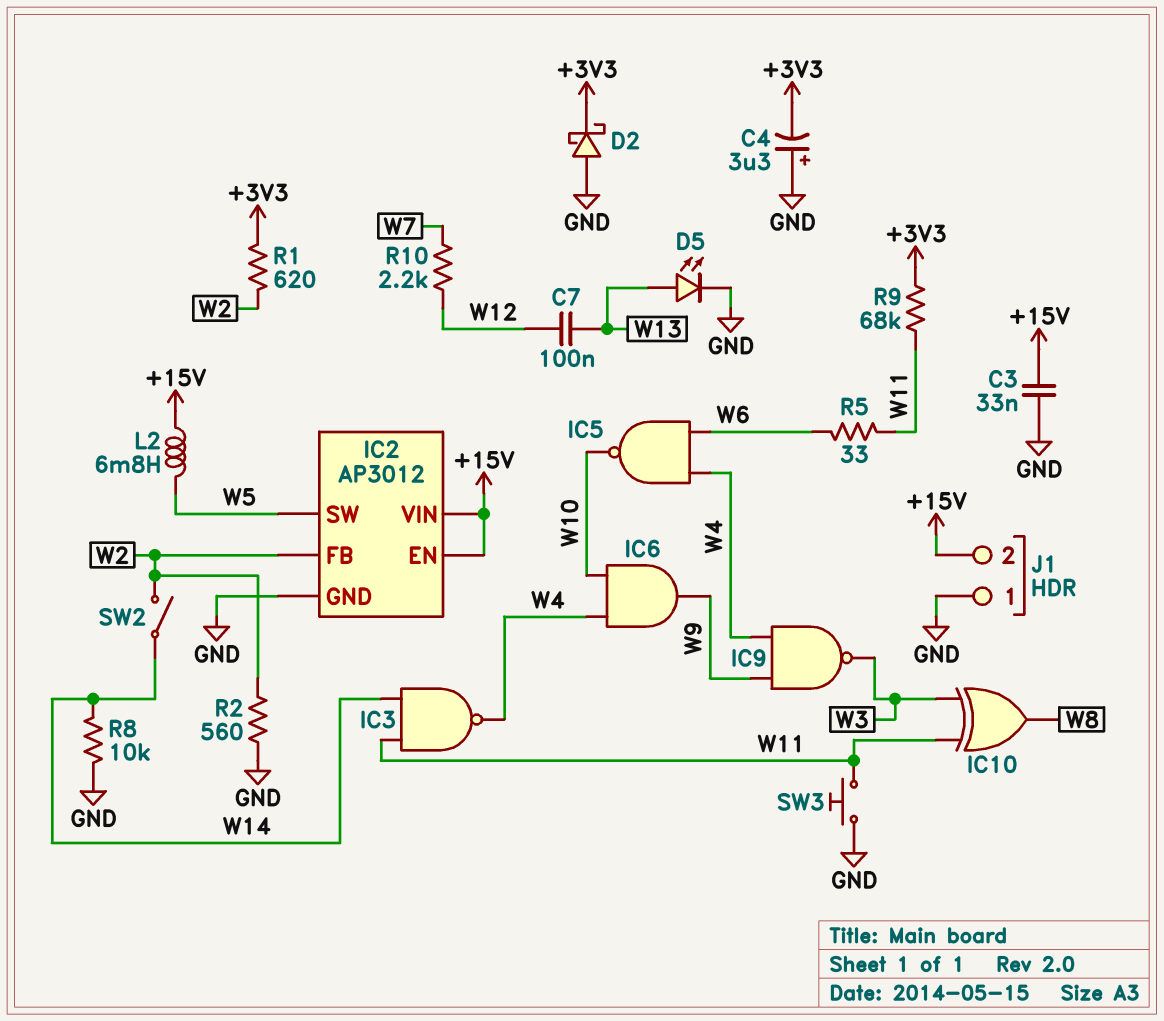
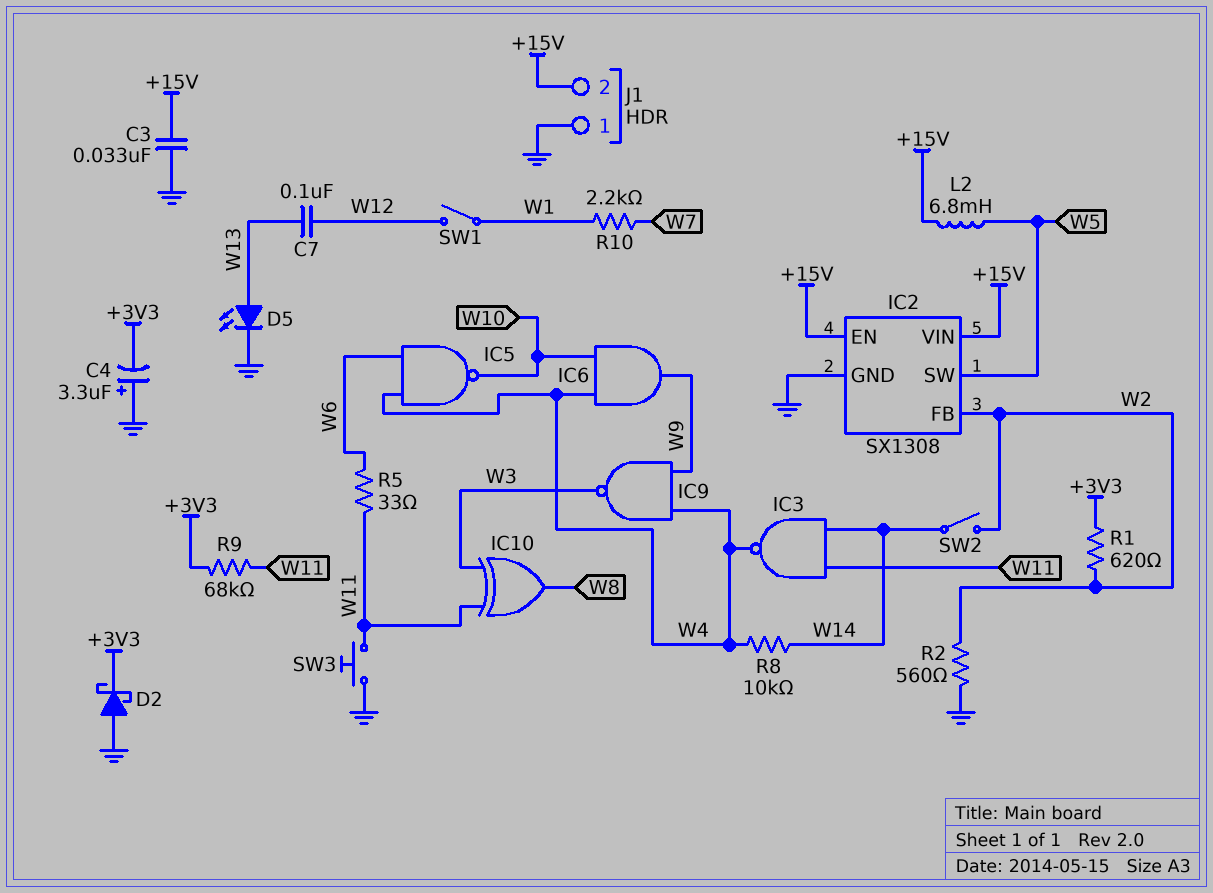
IC2: AP3012 -> SX1308
R8: 10k (GND, W14) -> 10k (W4, W14)
R10: 2.2k (W7, W12) -> 2.2k (W1, W7)
SW1: none -> switch (W1, W12)

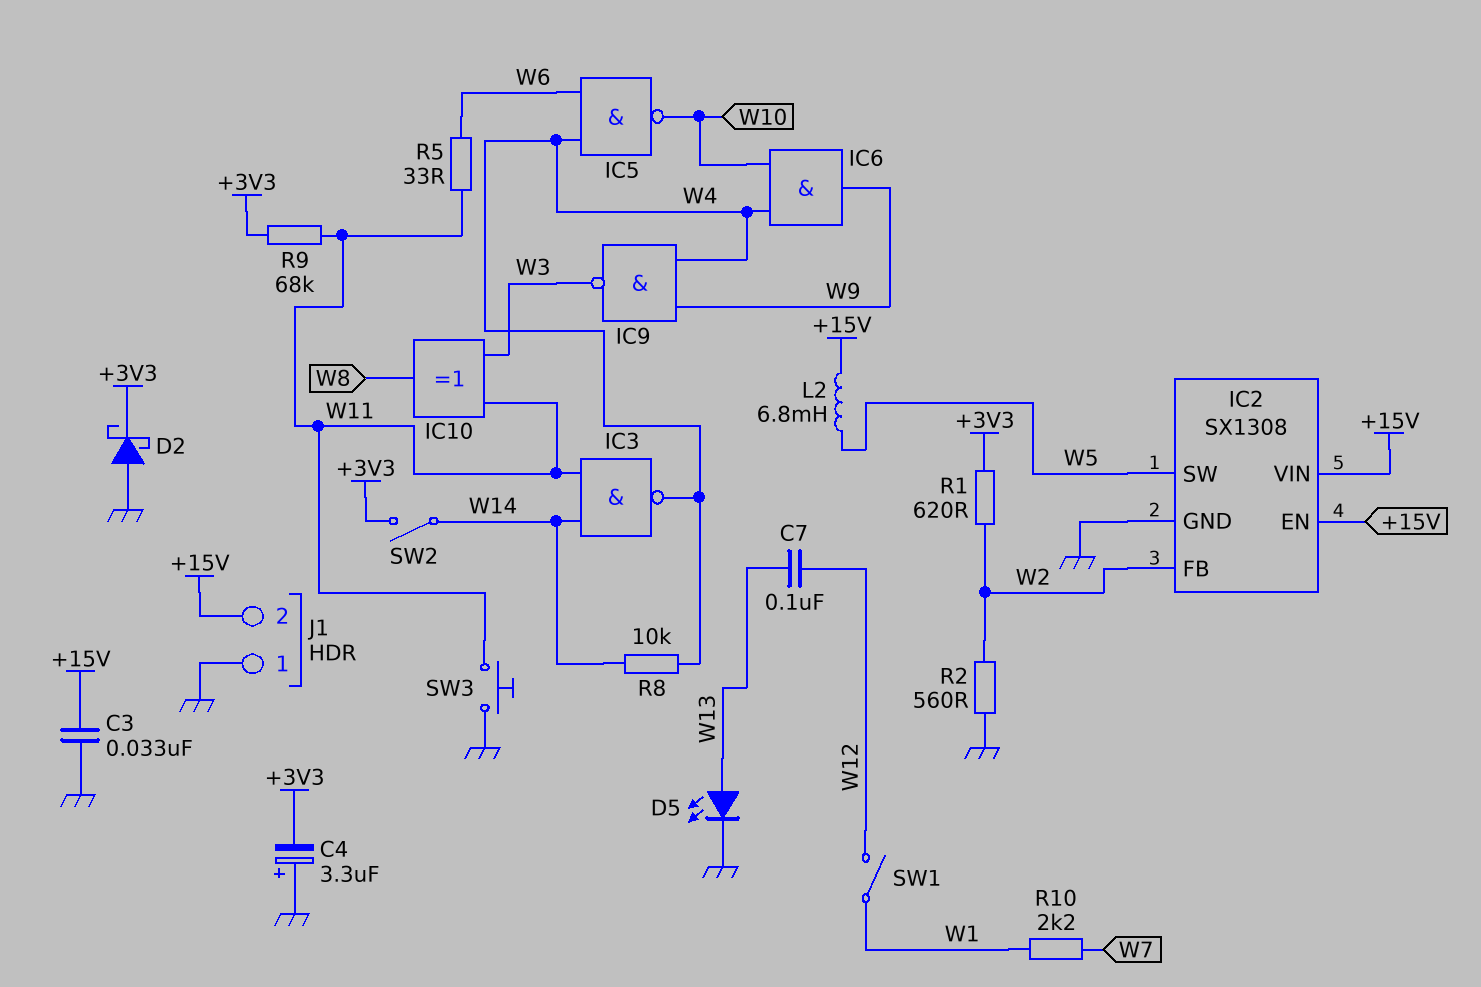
SW2: switch (W2, W14) -> switch (+3V3, W14)

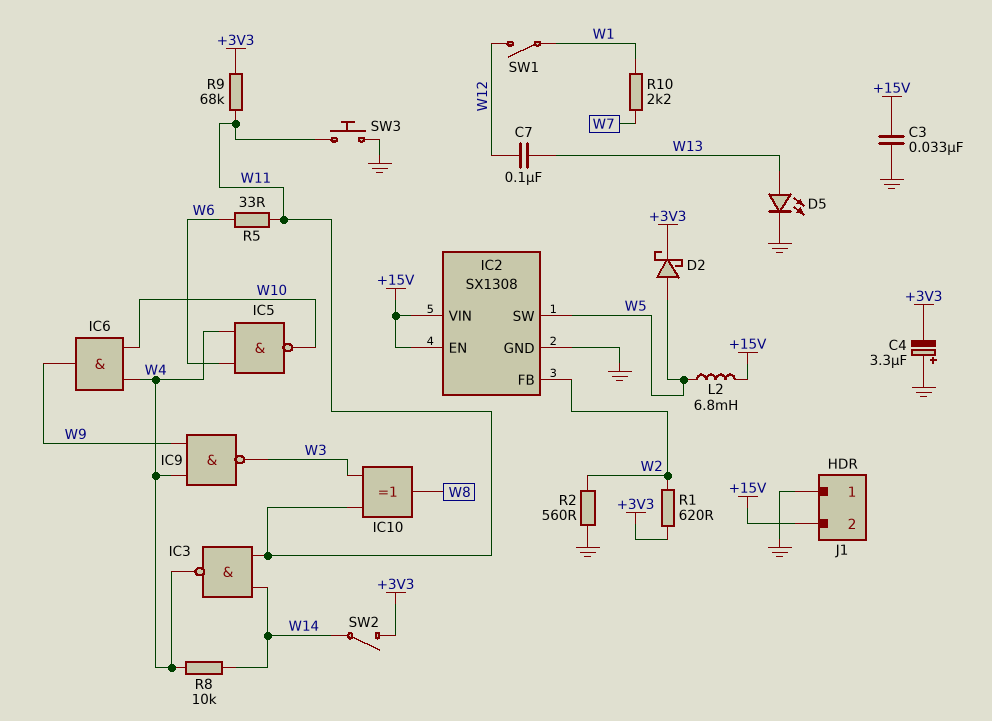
D2: schottky (A GND, K +3V3) -> schottky (A W5, K +3V3)

